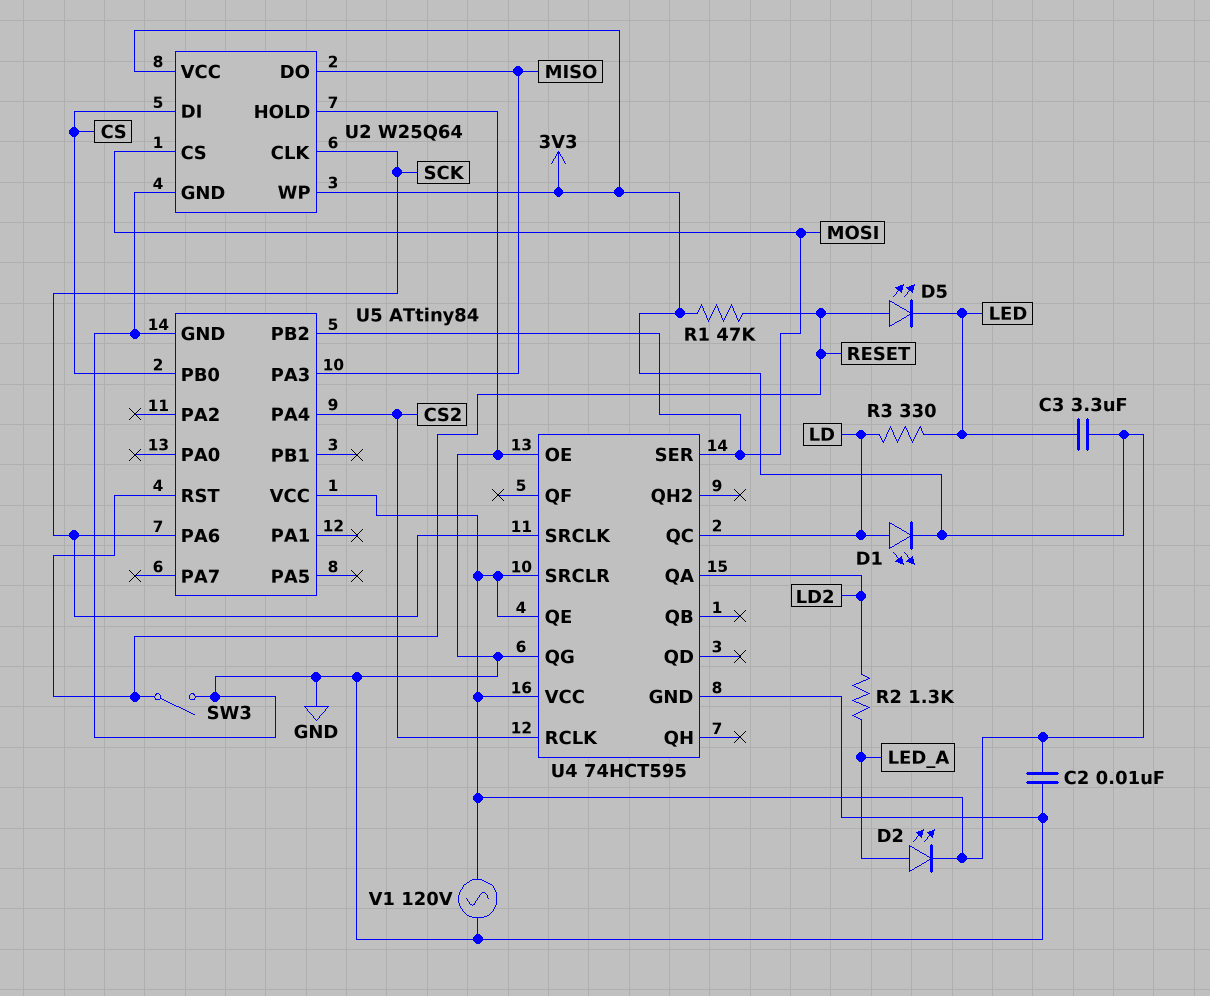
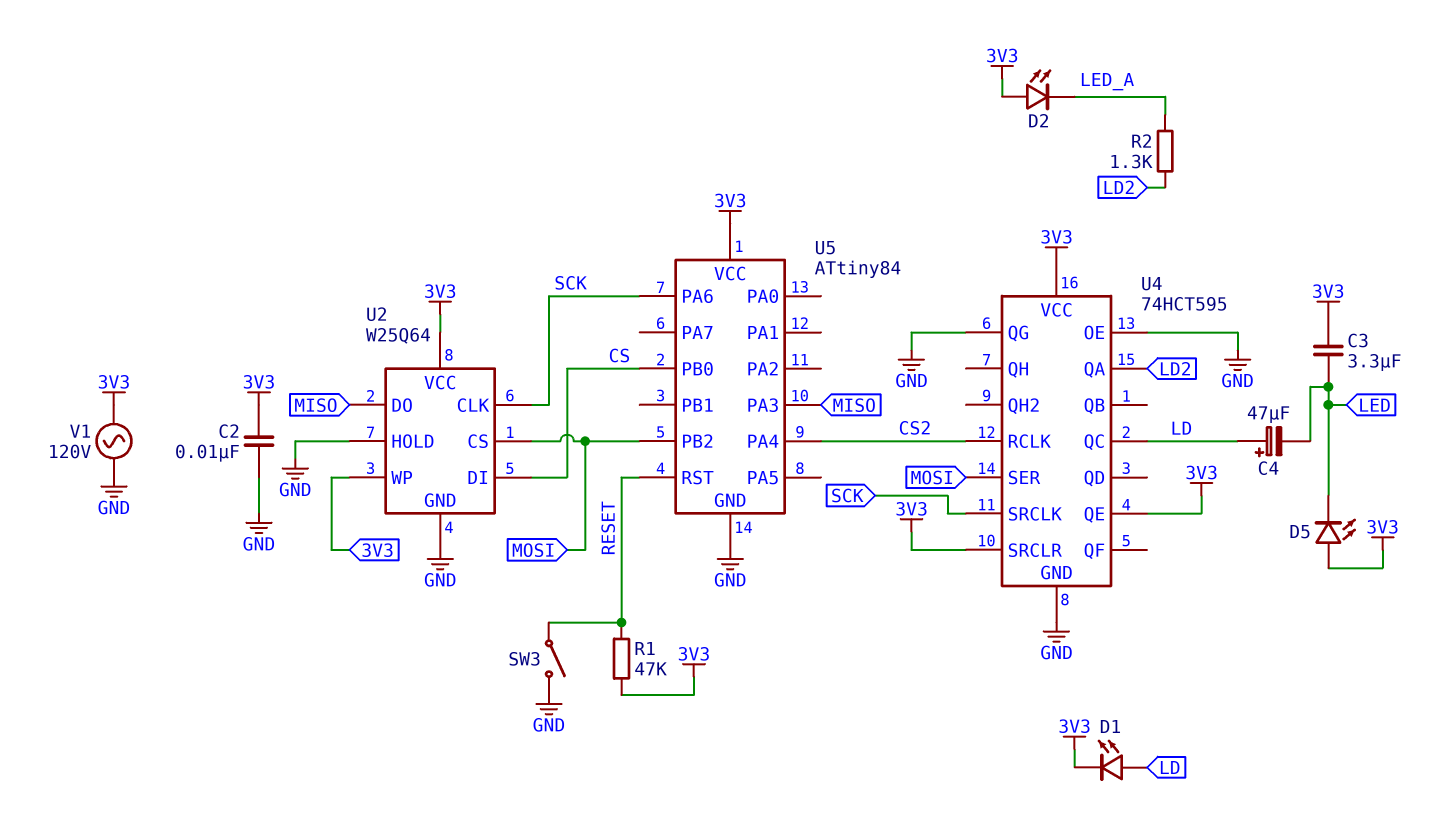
C4: none -> 47uF (plus LD, minus LED)
D2: LED (A LED_A, K 3V3) -> LED (A 3V3, K LED_A)
D5: LED (A RESET, K LED) -> LED (A 3V3, K LED)
R3: 330 (LD, LED) -> none

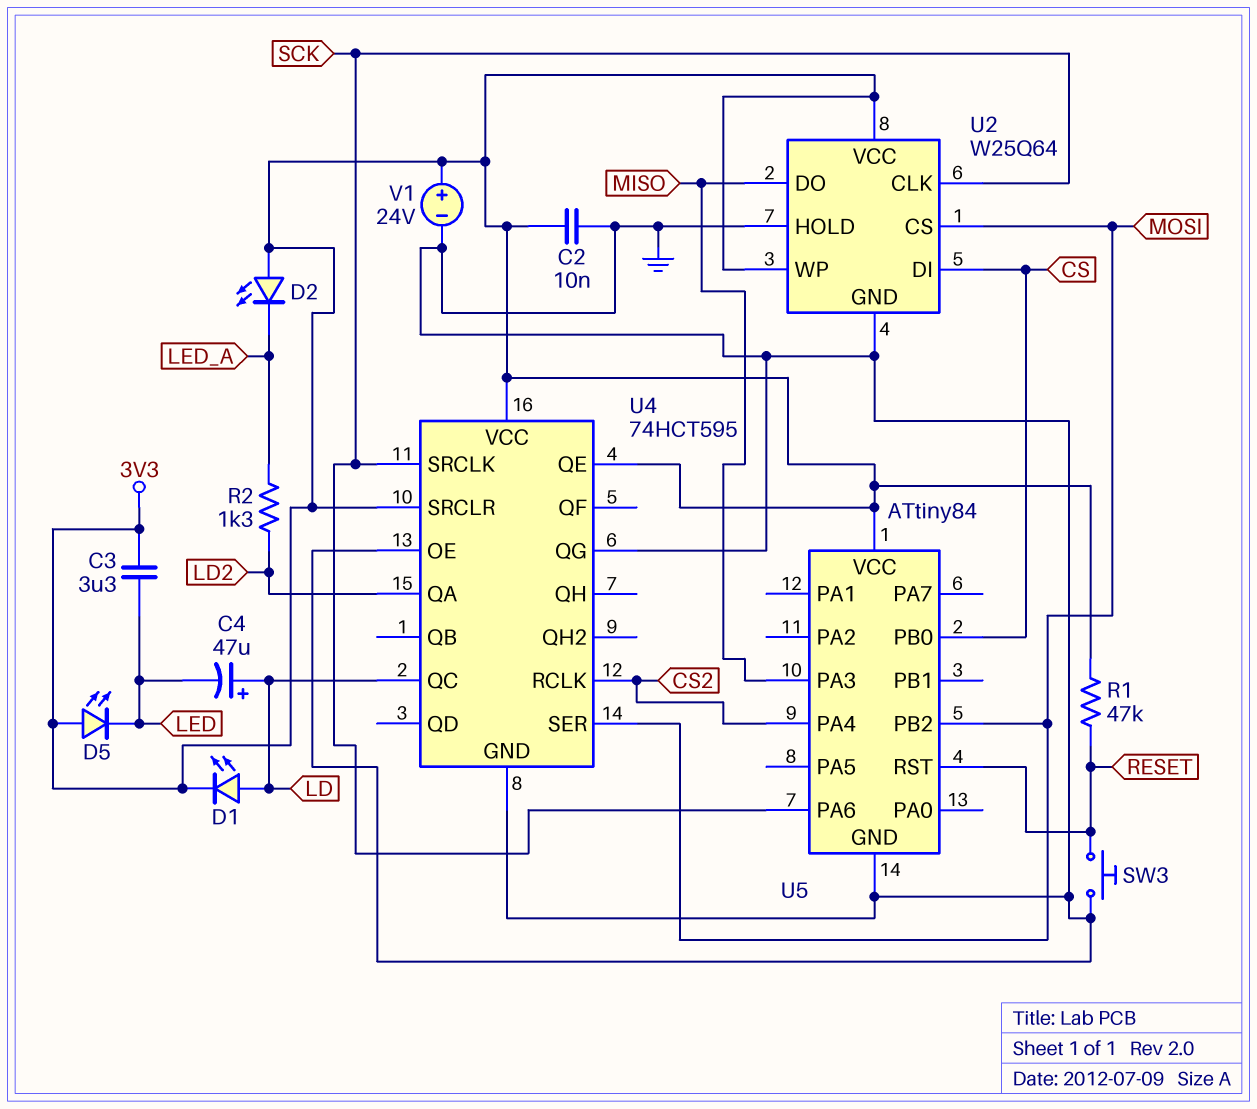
SW3: switch (GND, RESET) -> button (GND, RESET)
V1: AC 120V (3V3, GND) -> 24V (plus 3V3, minus GND)

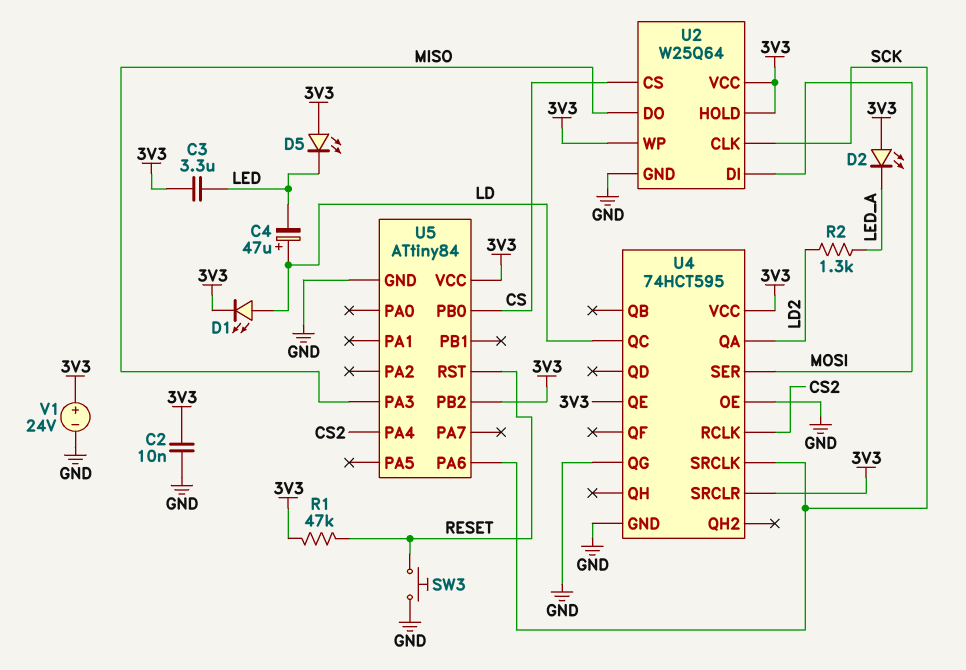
U2 pin CS: MOSI -> CS
U2 pin DI: CS -> MOSI
U2 pin HOLD: GND -> 3V3
U5 pin PB2: MOSI -> 3V3

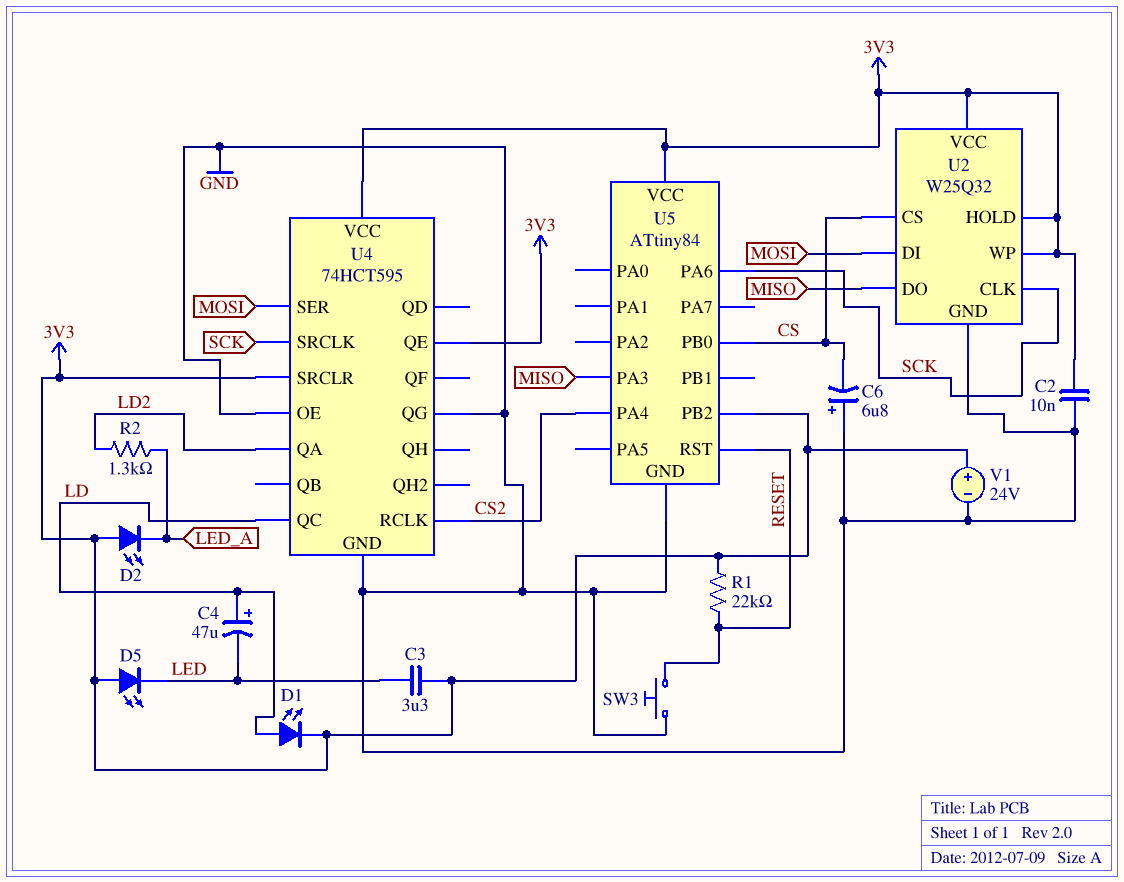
C6: none -> 6.8uF (plus GND, minus CS)
R1: 47k (3V3, RESET) -> 22k (3V3, RESET)
U2: W25Q64 -> W25Q32

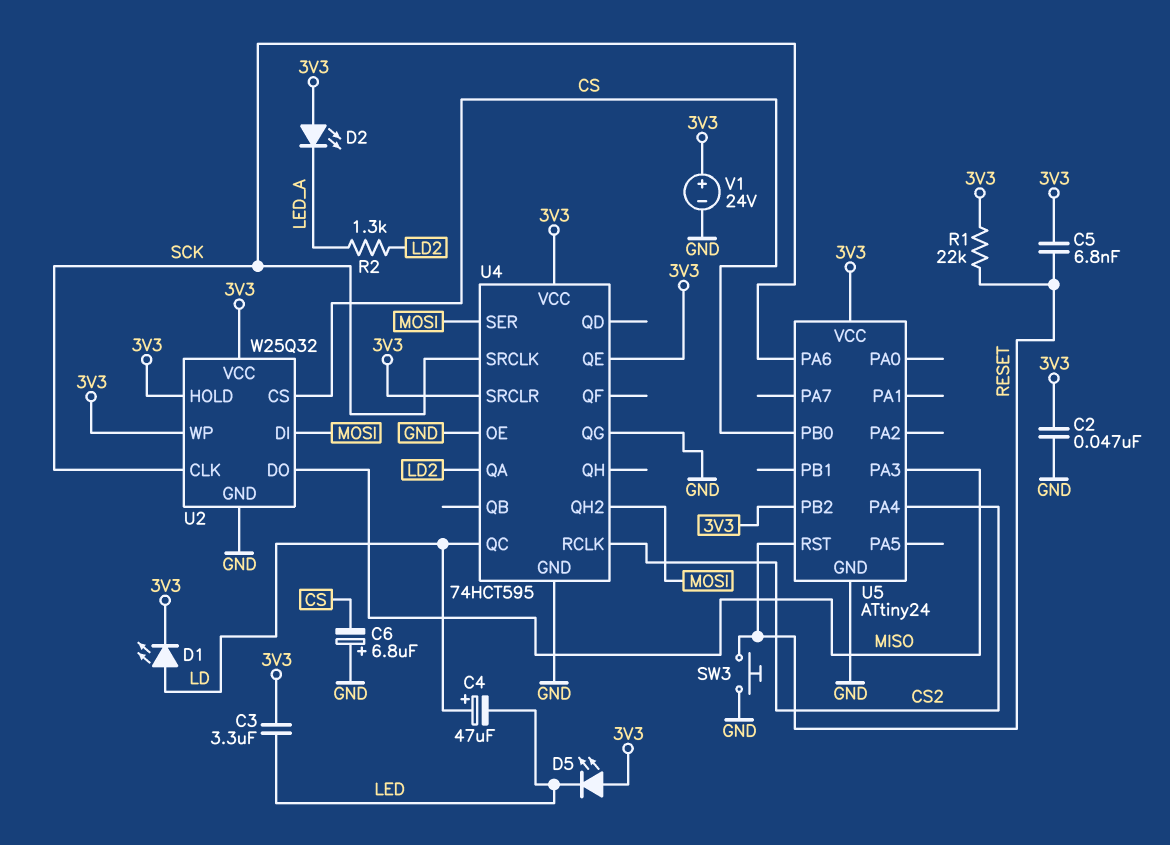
C2: 10nF (3V3, GND) -> 47nF (3V3, GND)
C5: none -> 6.8nF (3V3, RESET)
U4 pin QH2: none -> MOSI
U5: ATtiny84 -> ATtiny24

